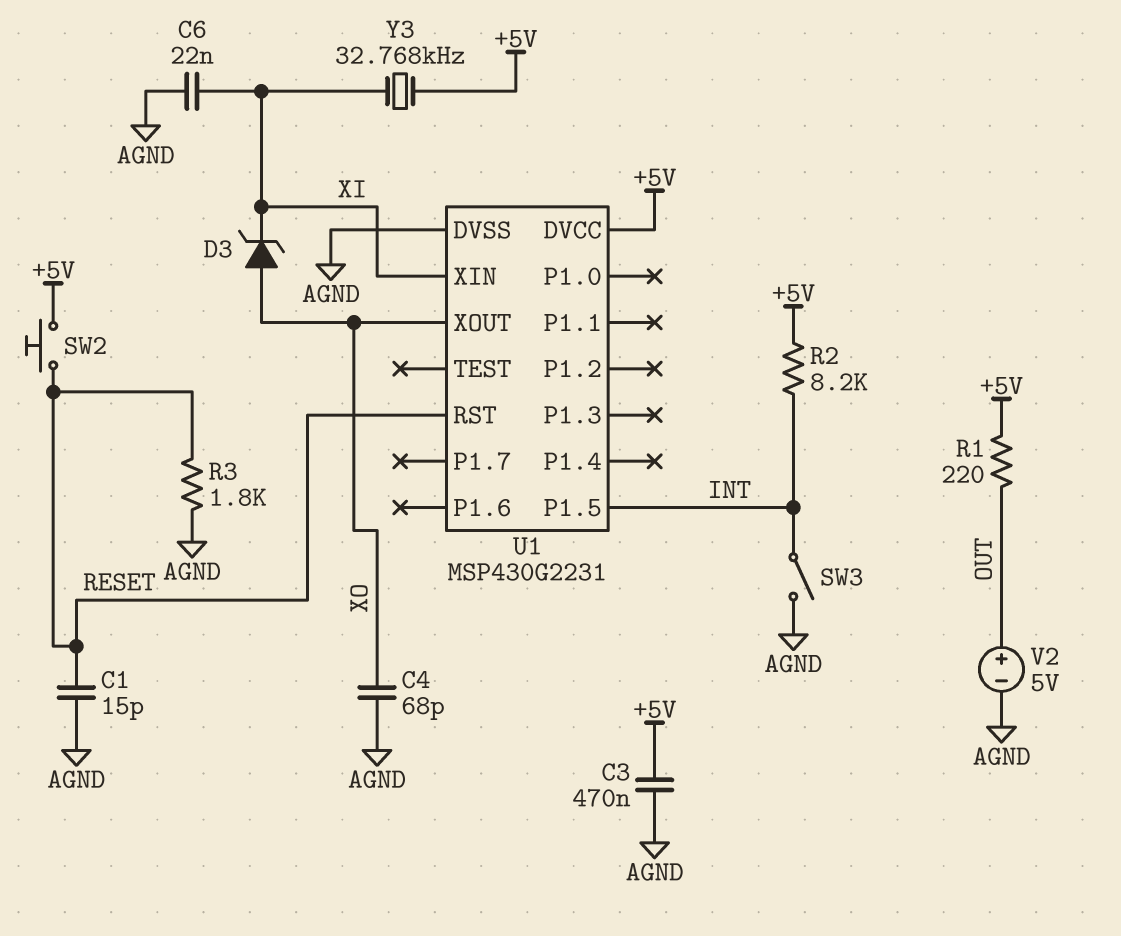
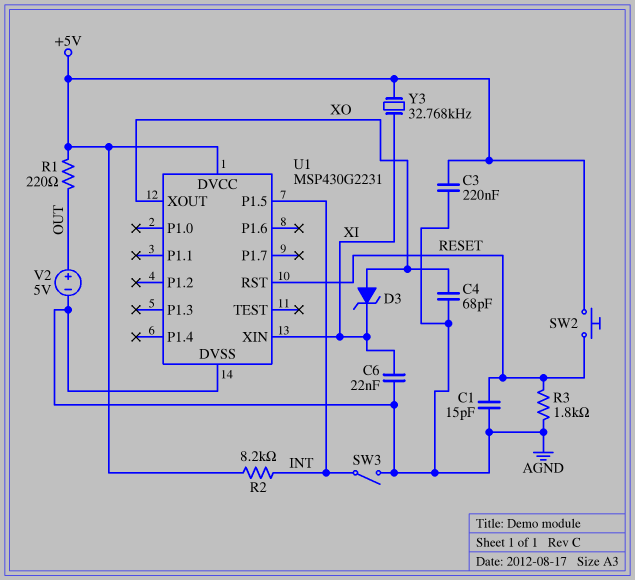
C3: 470nF (+5V, AGND) -> 220nF (+5V, AGND)

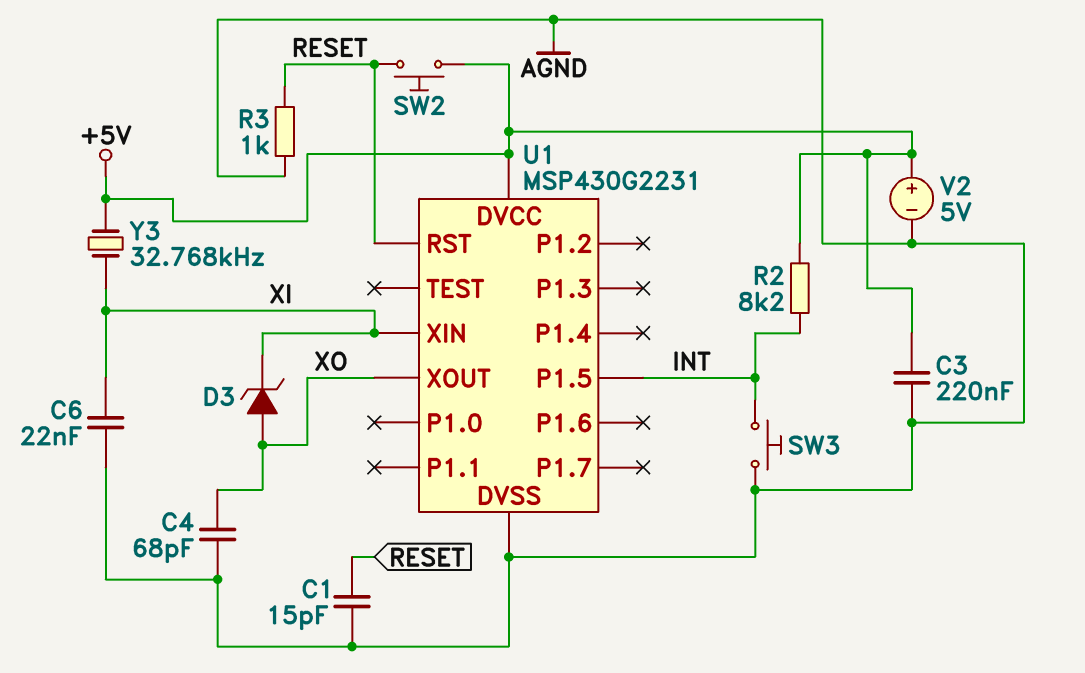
R1: 220 (+5V, OUT) -> none
R3: 1.8k (AGND, RESET) -> 1k (AGND, RESET)
SW3: switch (AGND, INT) -> button (AGND, INT)
V2: 5V (plus OUT, minus AGND) -> 5V (plus +5V, minus AGND)

